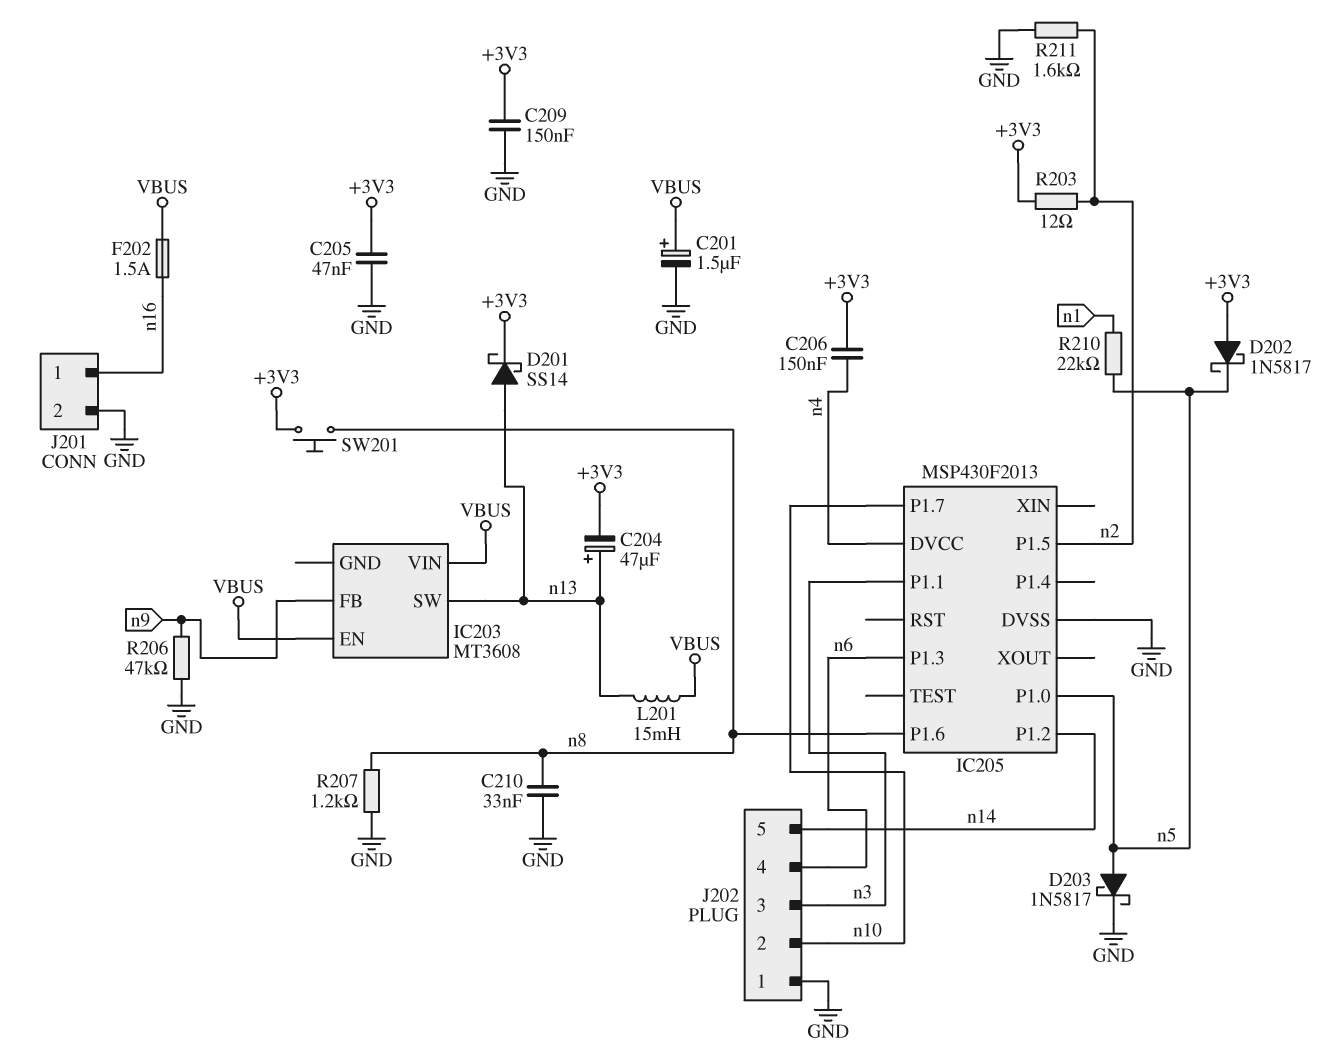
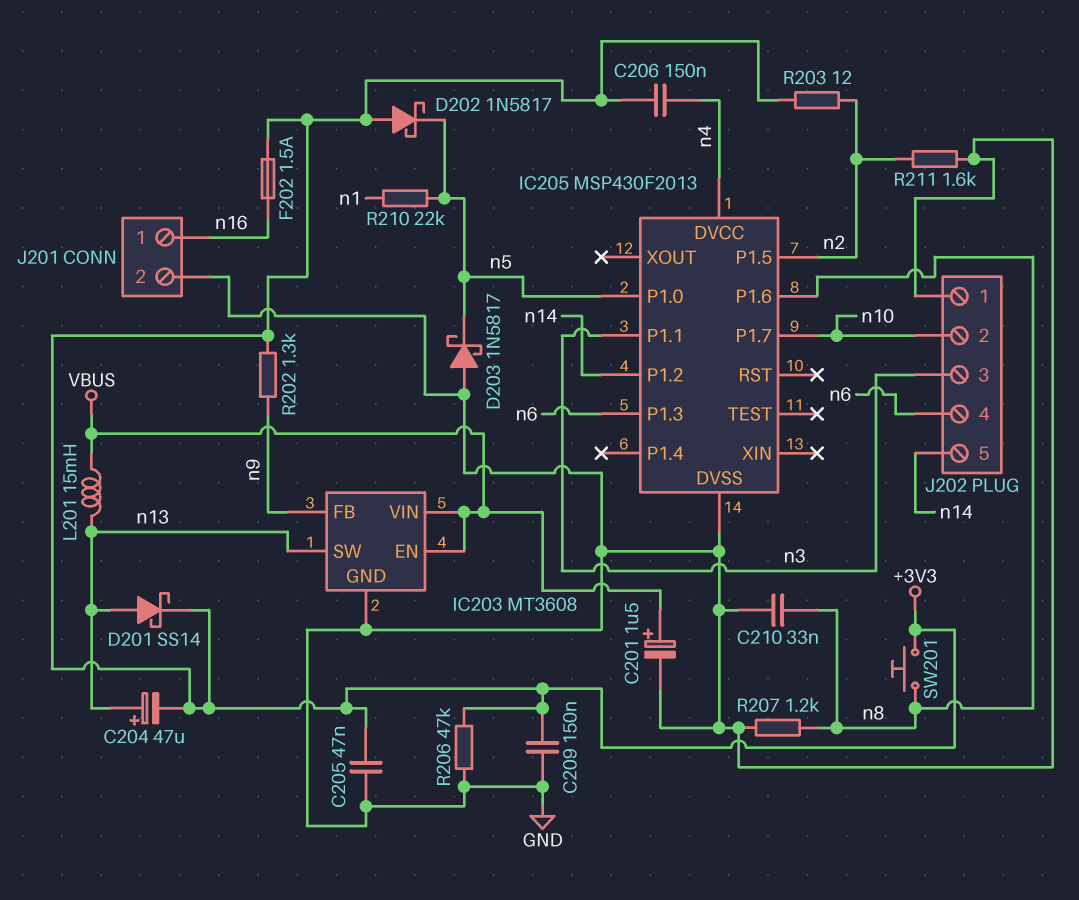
D203: schottky 1N5817 (A n5, K GND) -> schottky 1N5817 (A GND, K n5)
F202: 1.5A (VBUS, n16) -> 1.5A (+3V3, n16)
IC203 pin GND: none -> GND
R202: none -> 1.3k (+3V3, n9)
R206: 47k (GND, n9) -> 47k (+3V3, GND)

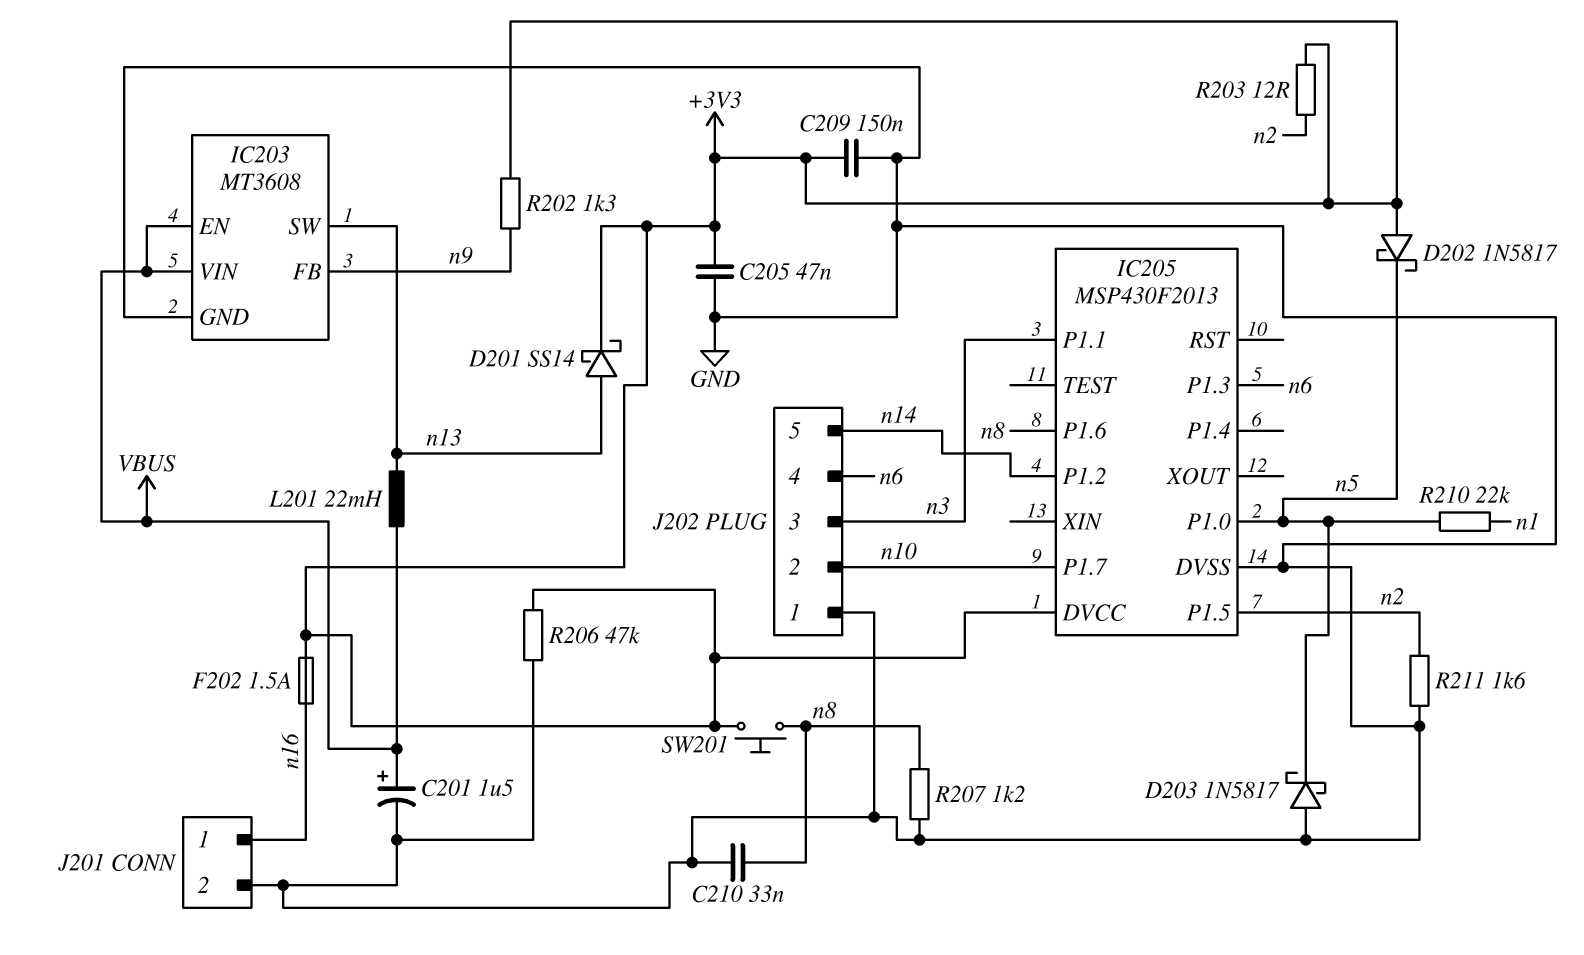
C204: 47uF (plus n13, minus +3V3) -> none
C206: 150nF (+3V3, n4) -> none
IC205 pin DVCC: n4 -> +3V3
L201: 15mH (VBUS, n13) -> 22mH (VBUS, n13)

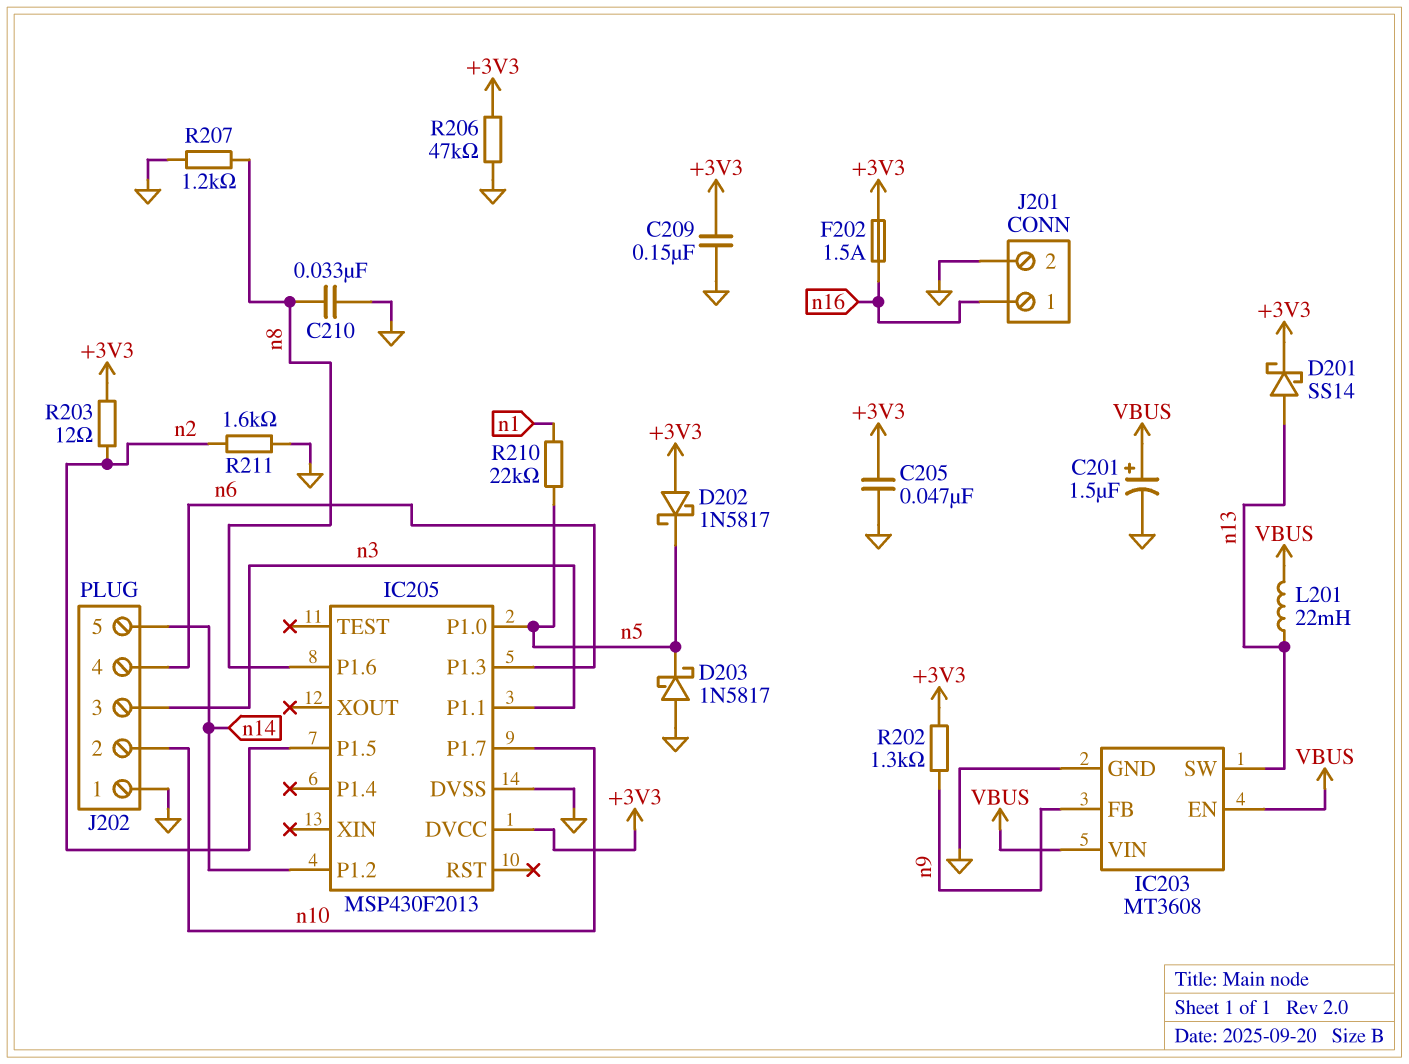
SW201: button (+3V3, n8) -> none

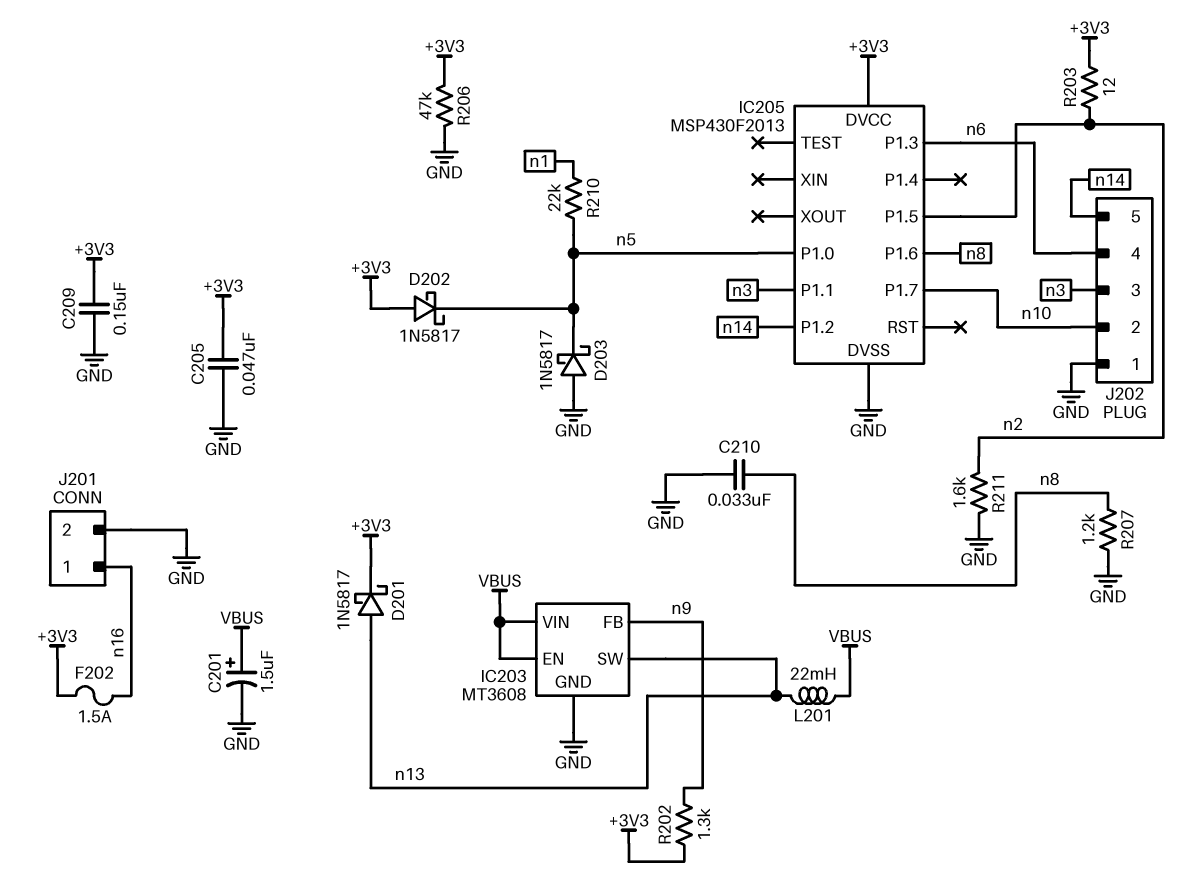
D201: schottky SS14 (A n13, K +3V3) -> schottky 1N5817 (A n13, K +3V3)

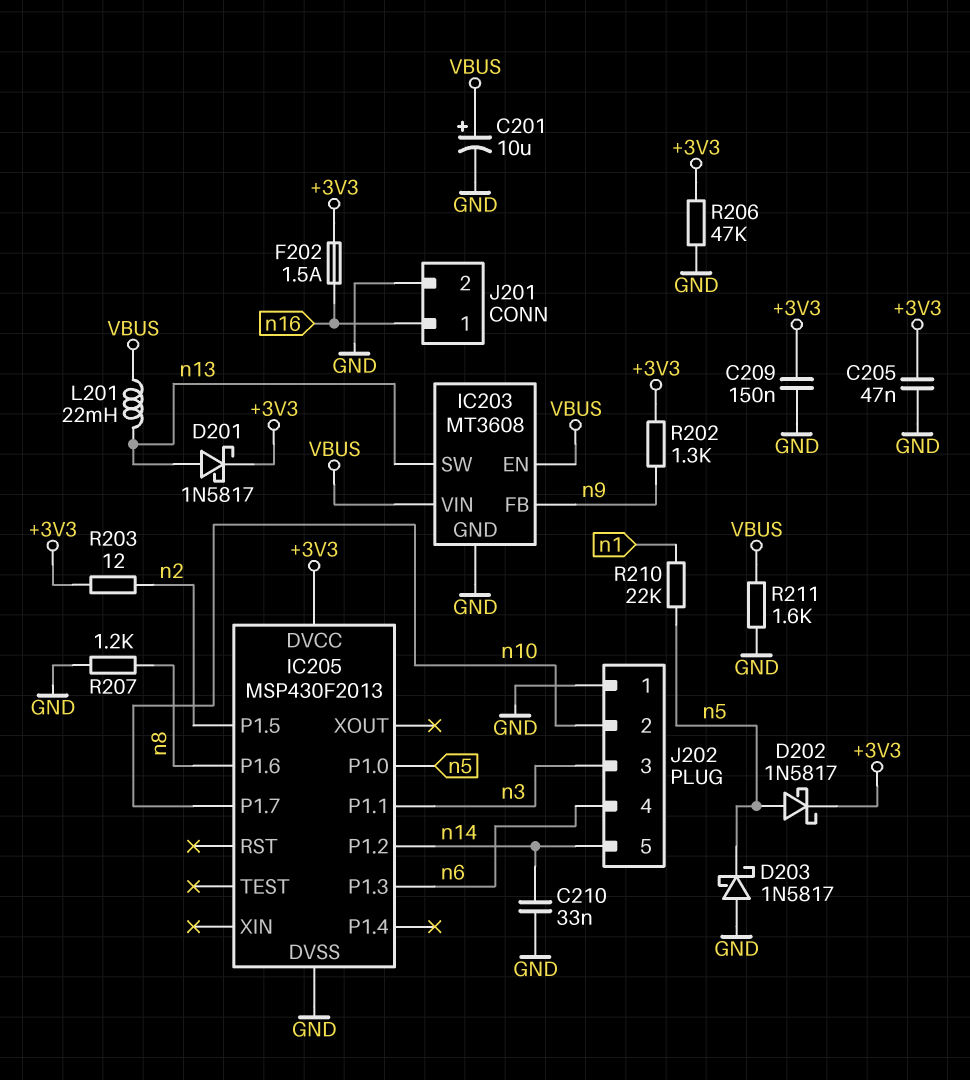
C201: 1.5uF (plus VBUS, minus GND) -> 10uF (plus VBUS, minus GND)
C210: 33nF (GND, n8) -> 33nF (GND, n14)
D202: schottky 1N5817 (A +3V3, K n5) -> schottky 1N5817 (A n5, K +3V3)
R211: 1.6k (GND, n2) -> 1.6k (GND, VBUS)

